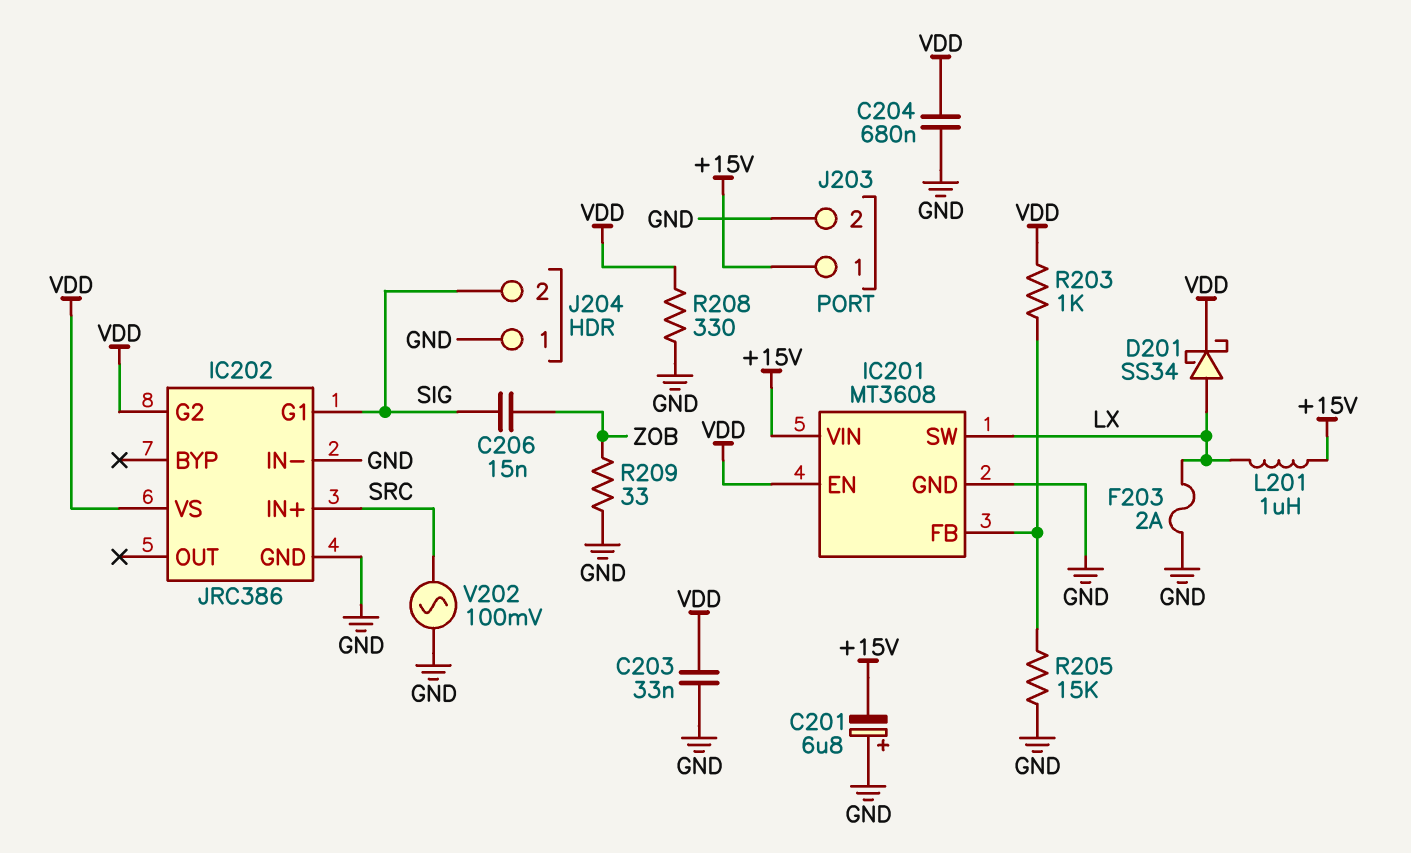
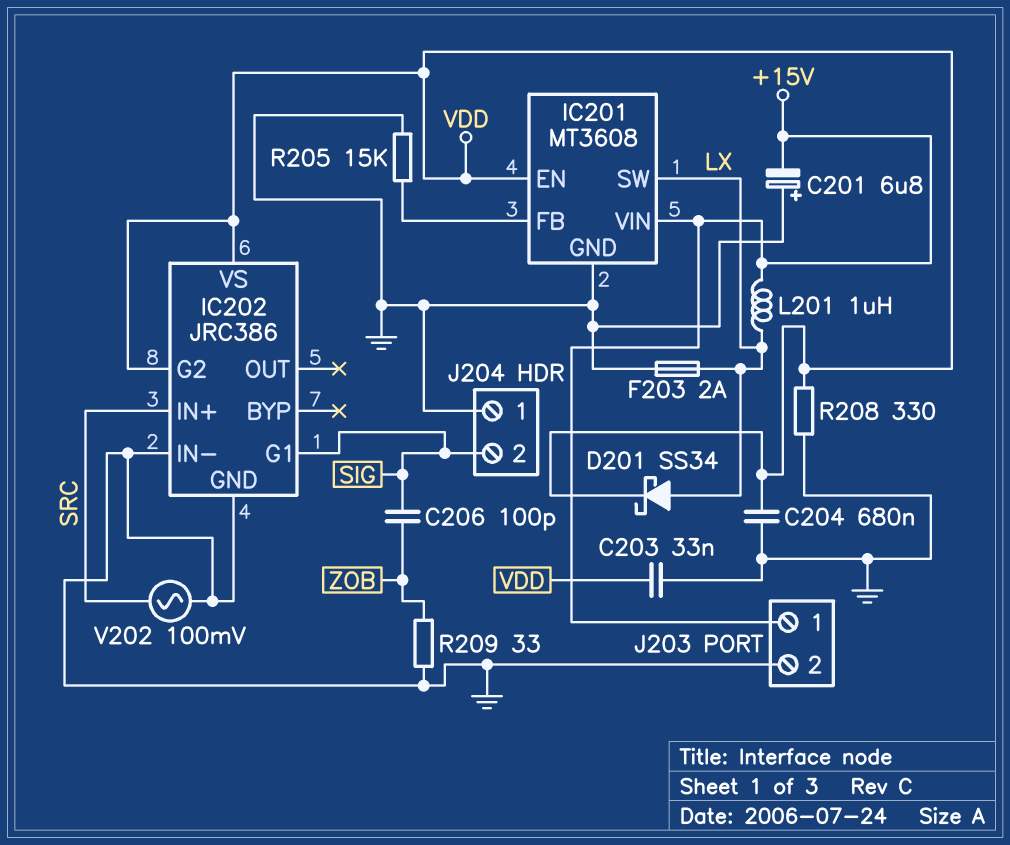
C206: 15nF (SIG, ZOB) -> 100pF (SIG, ZOB)
R203: 1k (IC201/FB, VDD) -> none

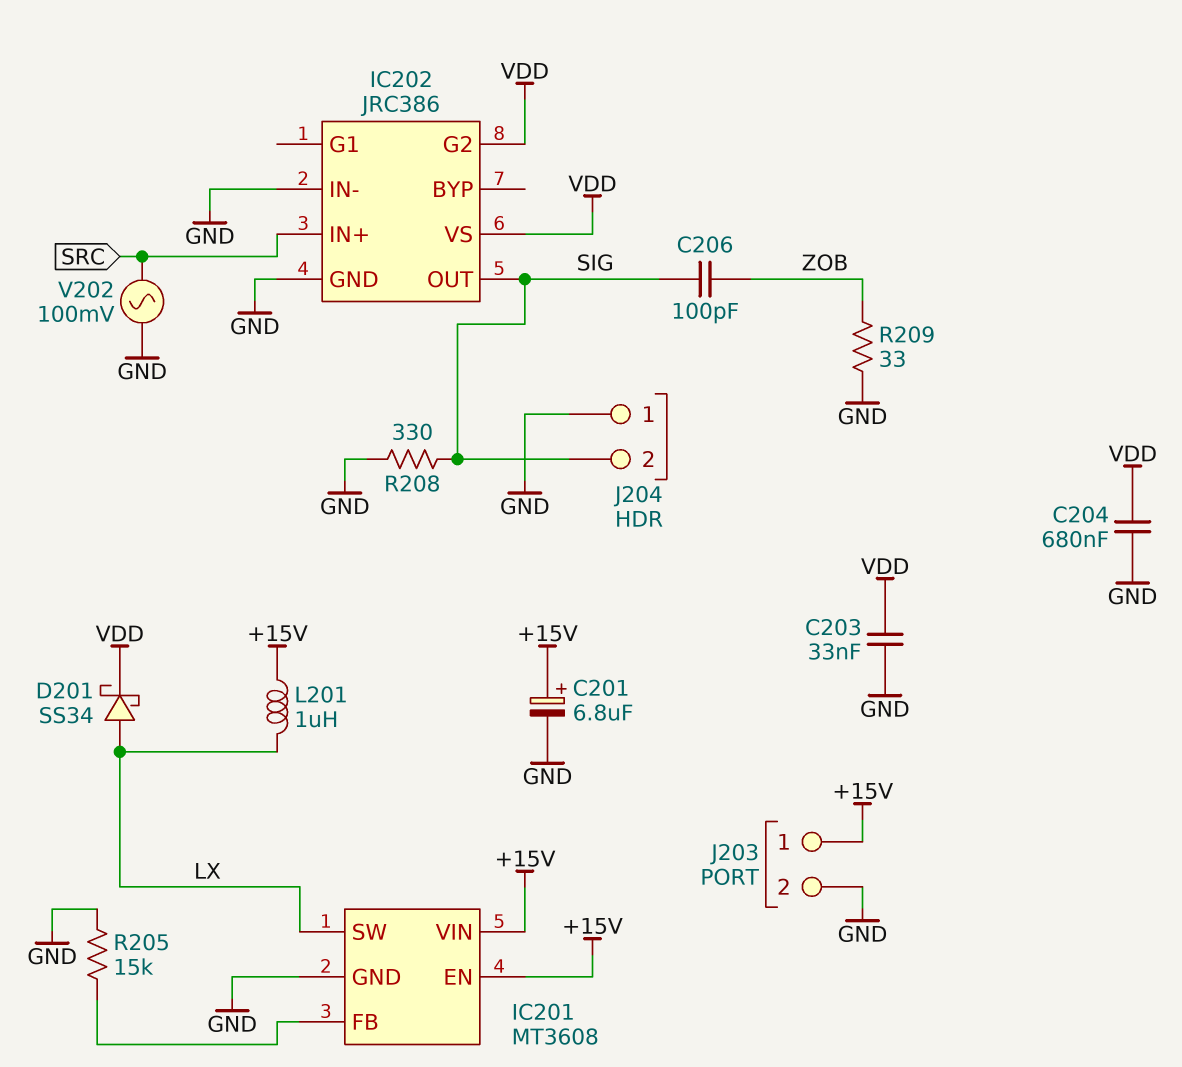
C201: 6.8uF (plus GND, minus +15V) -> 6.8uF (plus +15V, minus GND)
F203: 2A (GND, LX) -> none
IC201 pin EN: VDD -> +15V
IC202 pin G1: SIG -> none
IC202 pin OUT: none -> SIG
R208: 330 (GND, VDD) -> 330 (GND, SIG)

